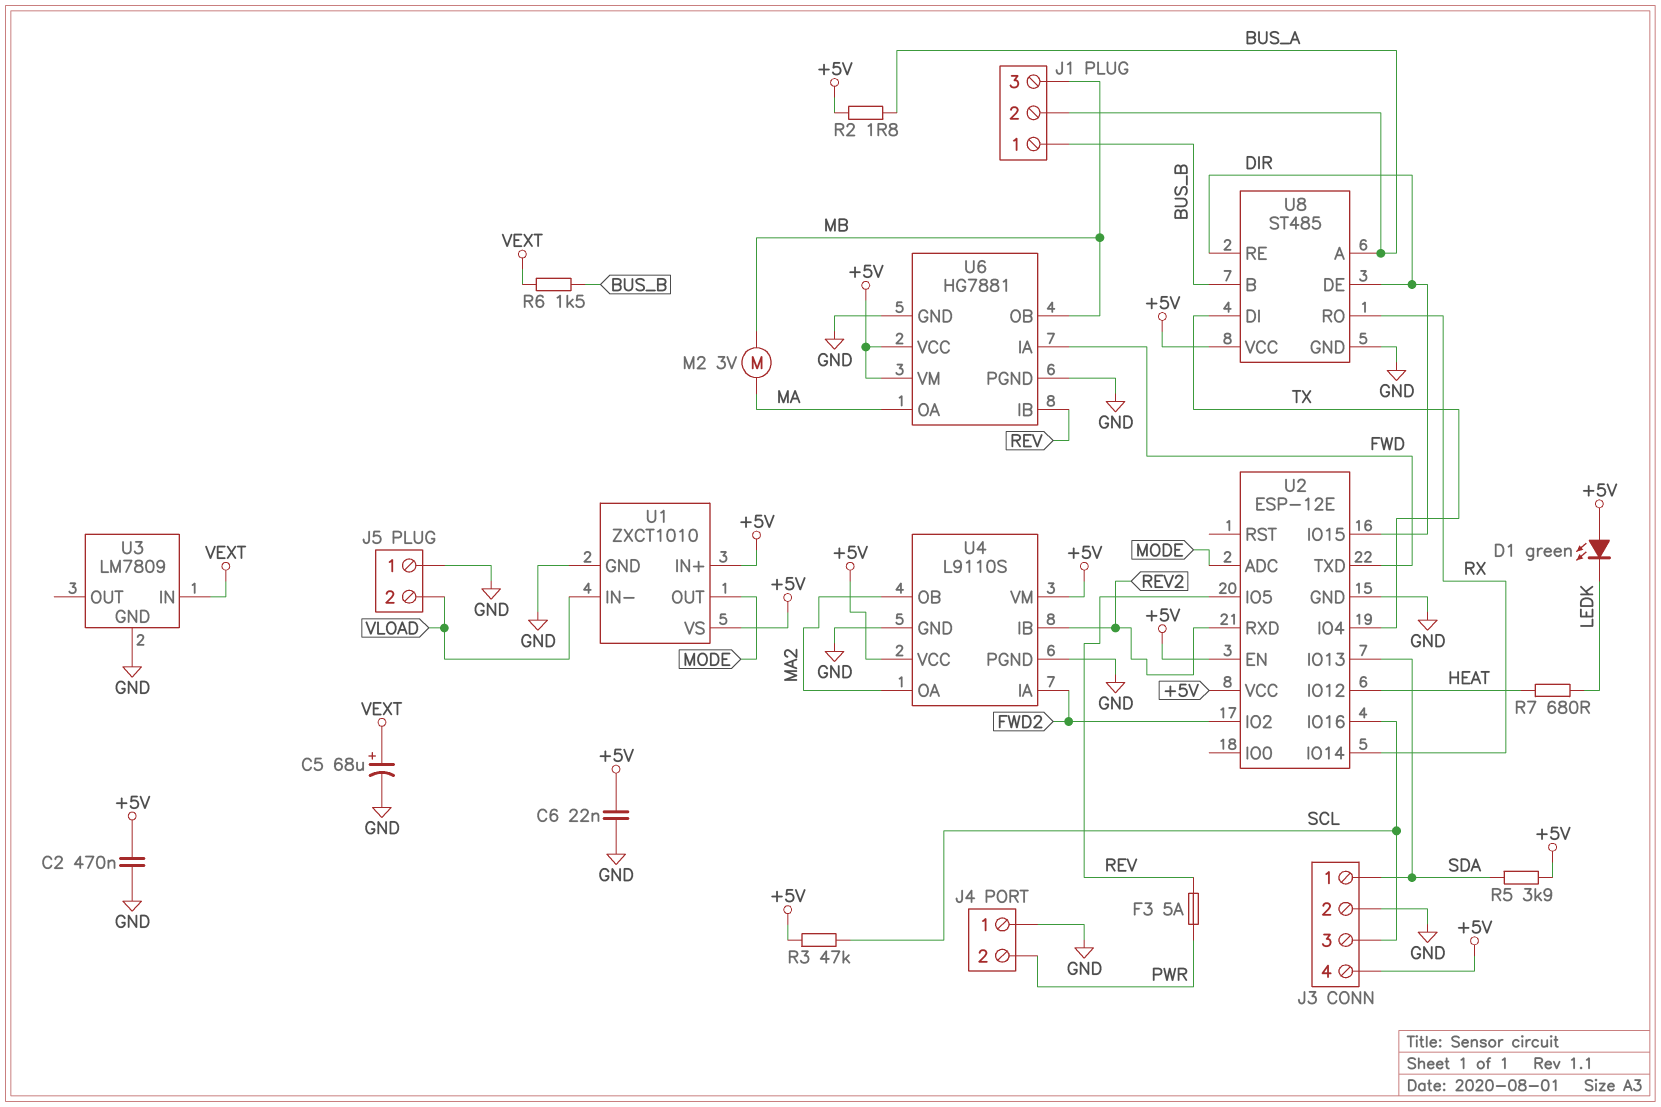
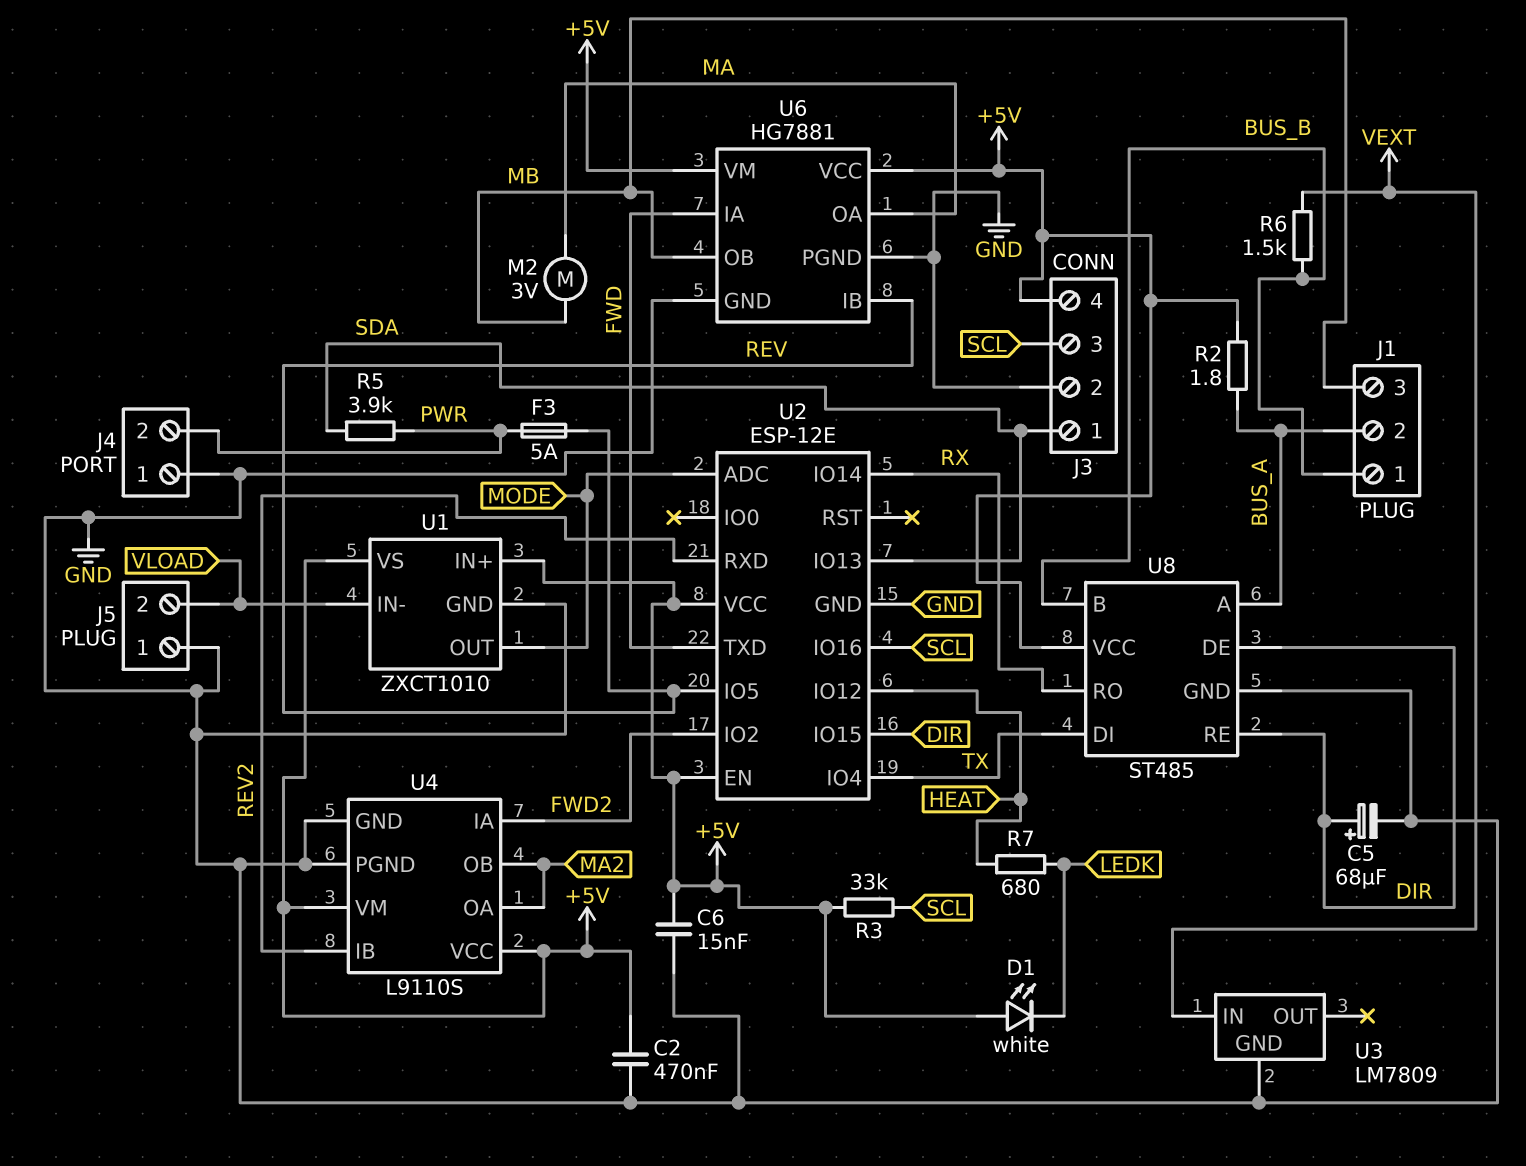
C5: 68uF (plus VEXT, minus GND) -> 68uF (plus DIR, minus GND)
C6: 22nF (+5V, GND) -> 15nF (+5V, GND)
D1: LED green (A +5V, K LEDK) -> LED white (A +5V, K LEDK)
R3: 47k (+5V, SCL) -> 33k (+5V, SCL)
R5: 3.9k (+5V, SDA) -> 3.9k (PWR, SDA)

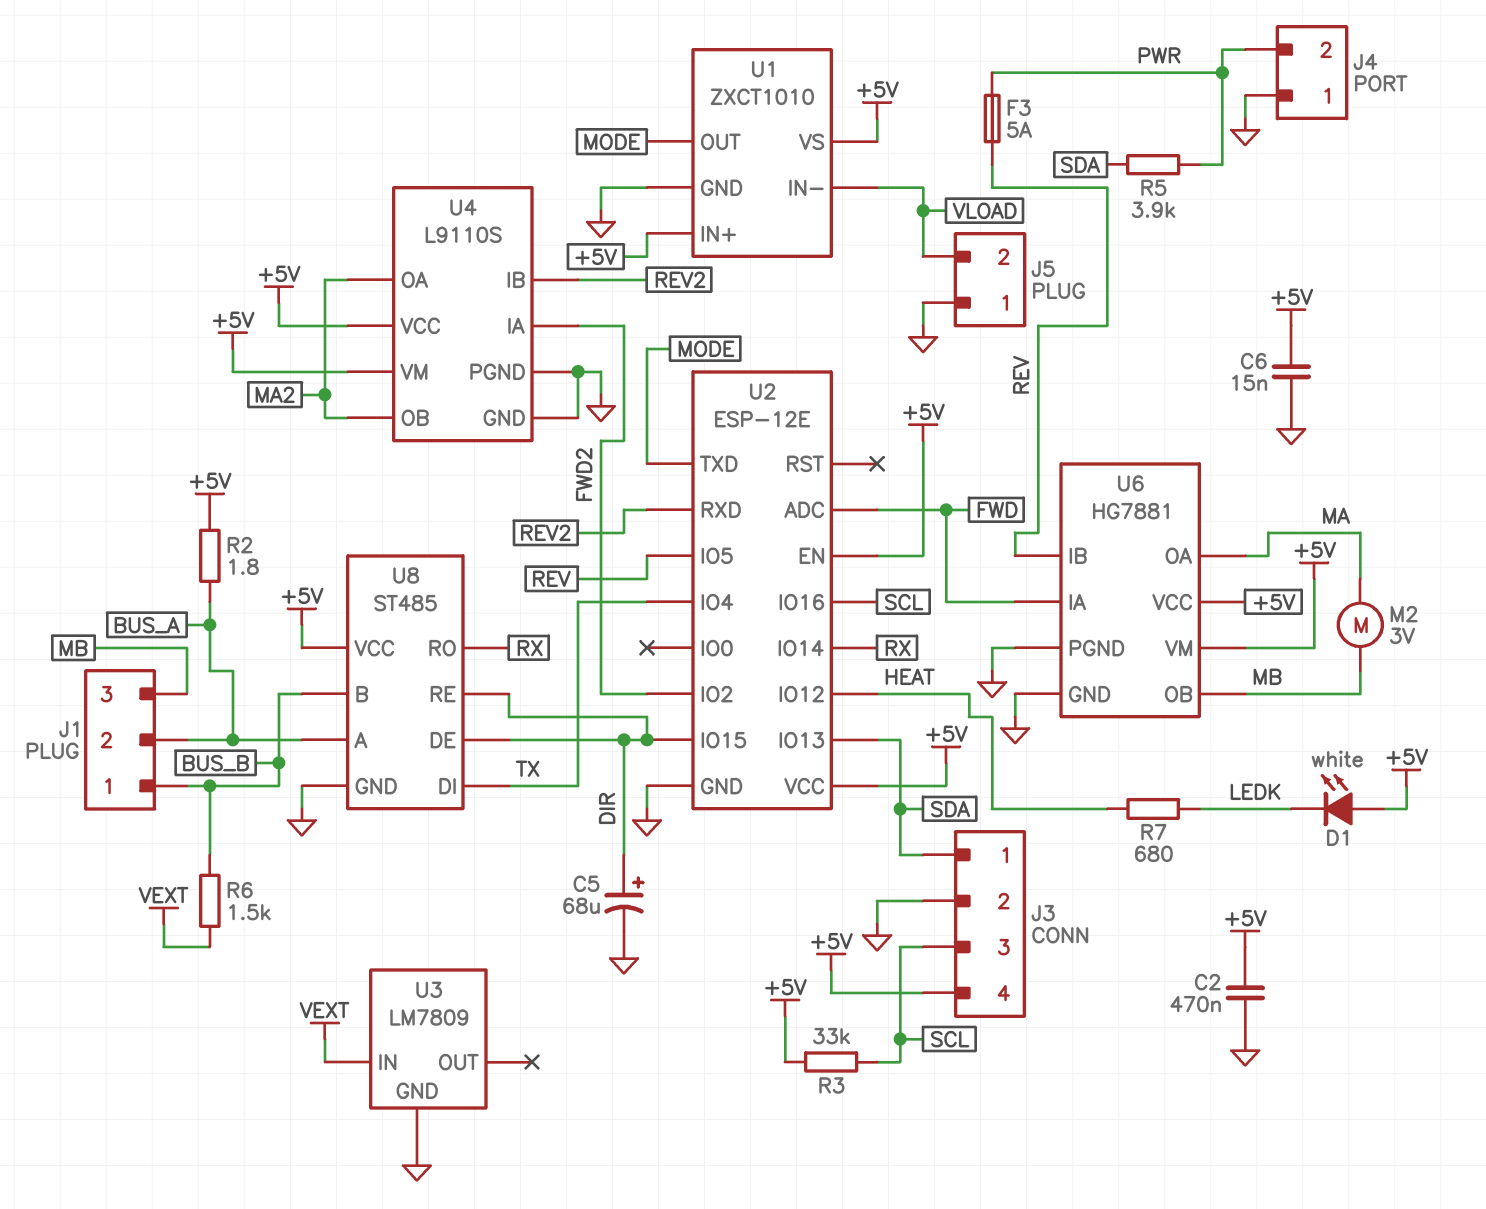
U2 pin ADC: MODE -> FWD
U2 pin TXD: FWD -> MODE

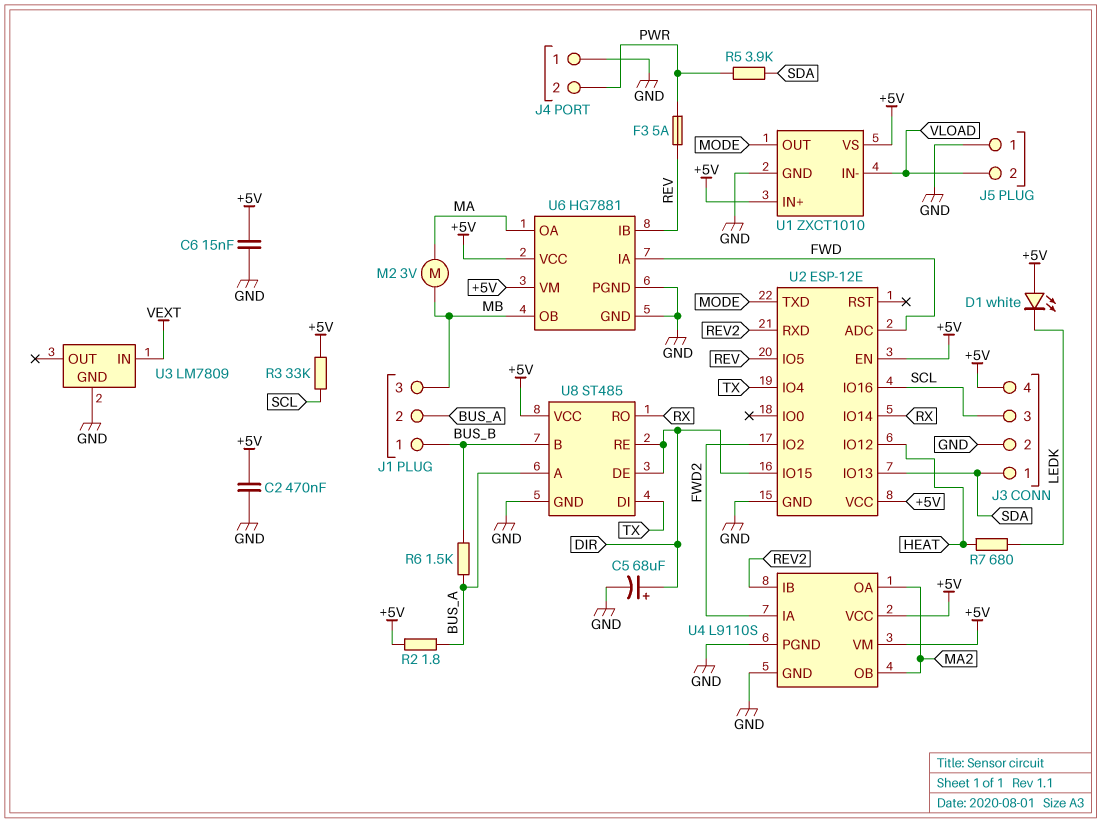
R6: 1.5k (BUS_B, VEXT) -> 1.5k (BUS_A, BUS_B)

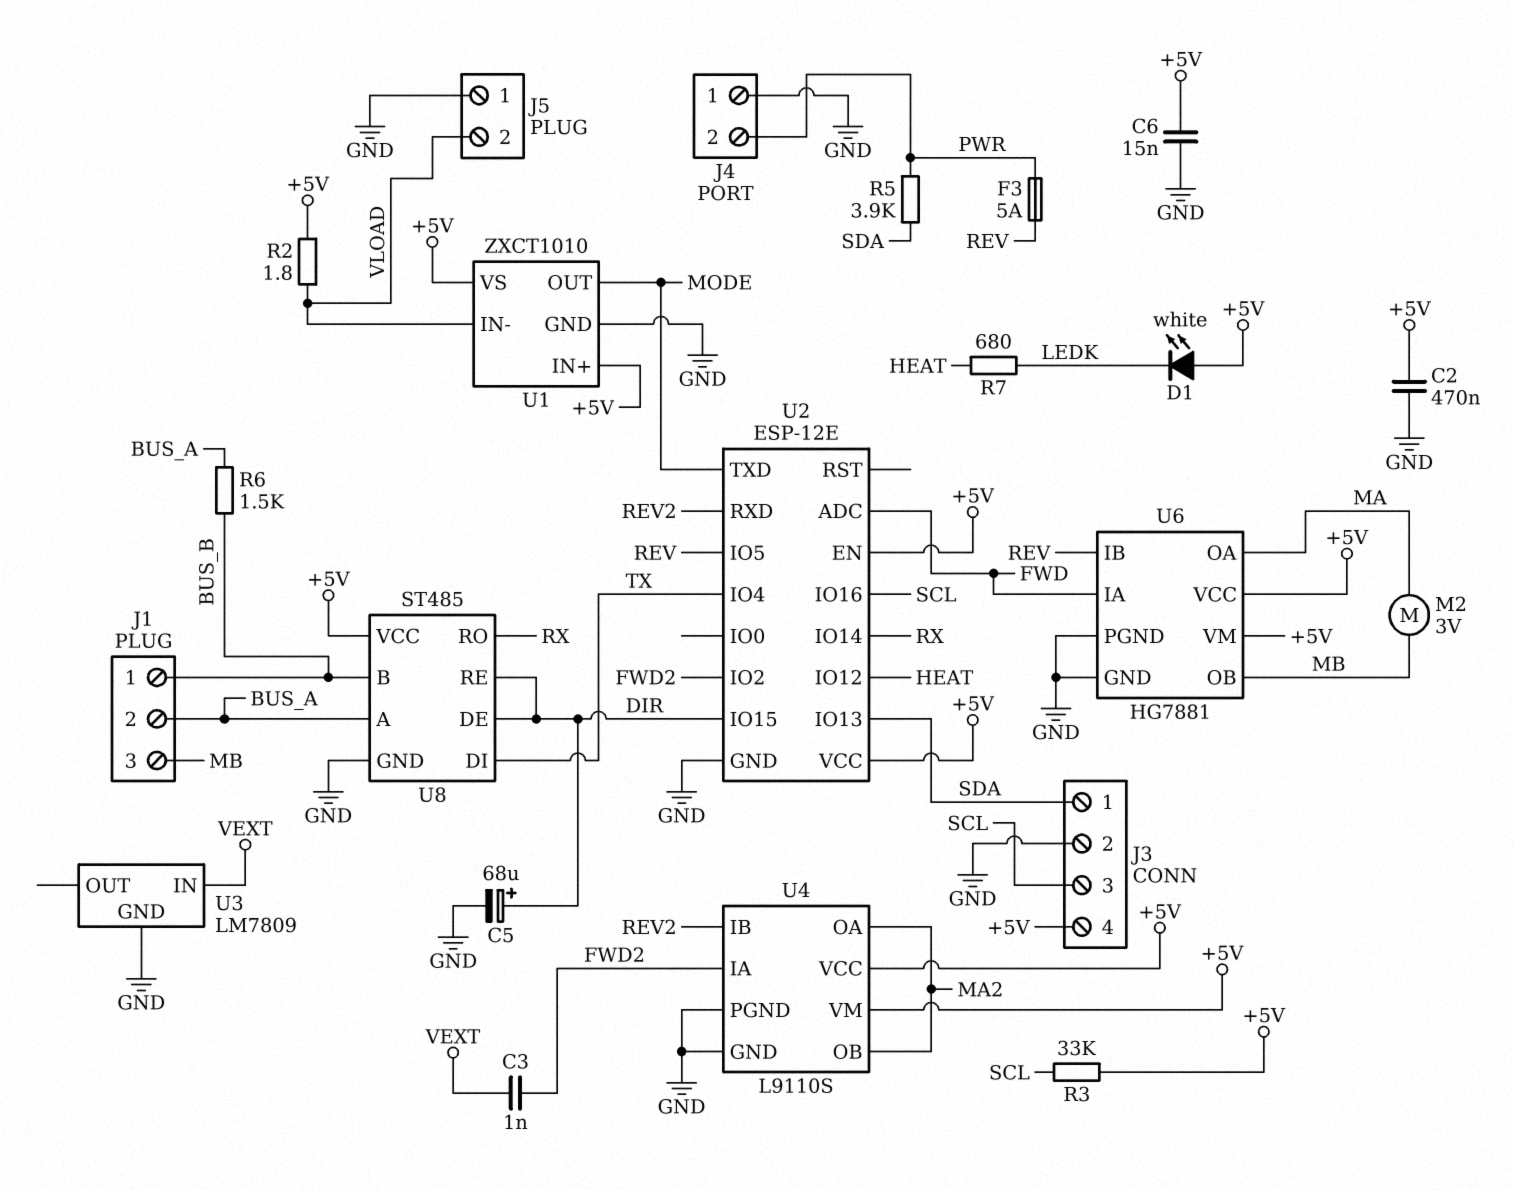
C3: none -> 1nF (FWD2, VEXT)
R2: 1.8 (+5V, BUS_A) -> 1.8 (+5V, VLOAD)

